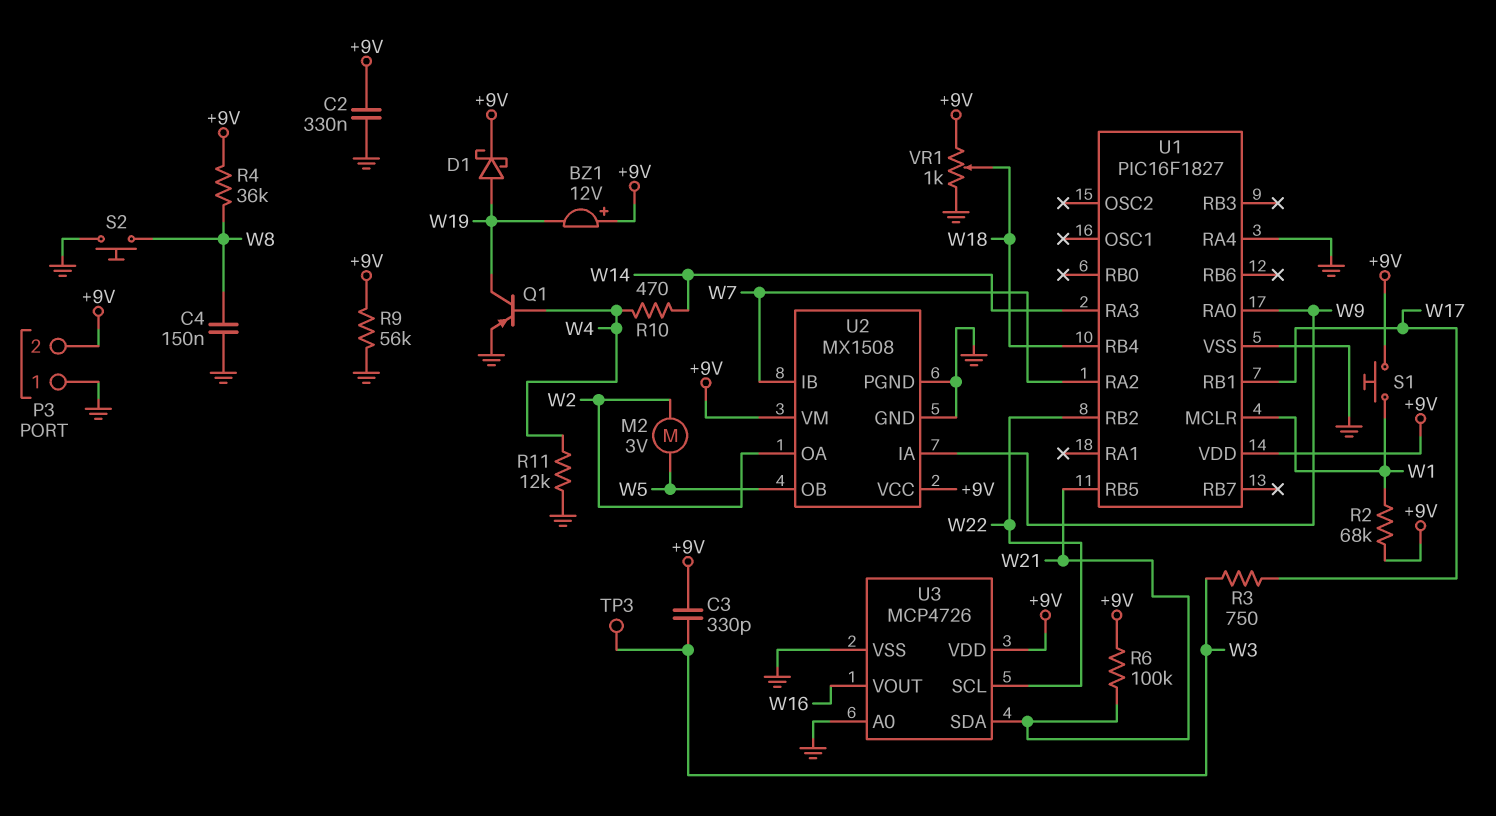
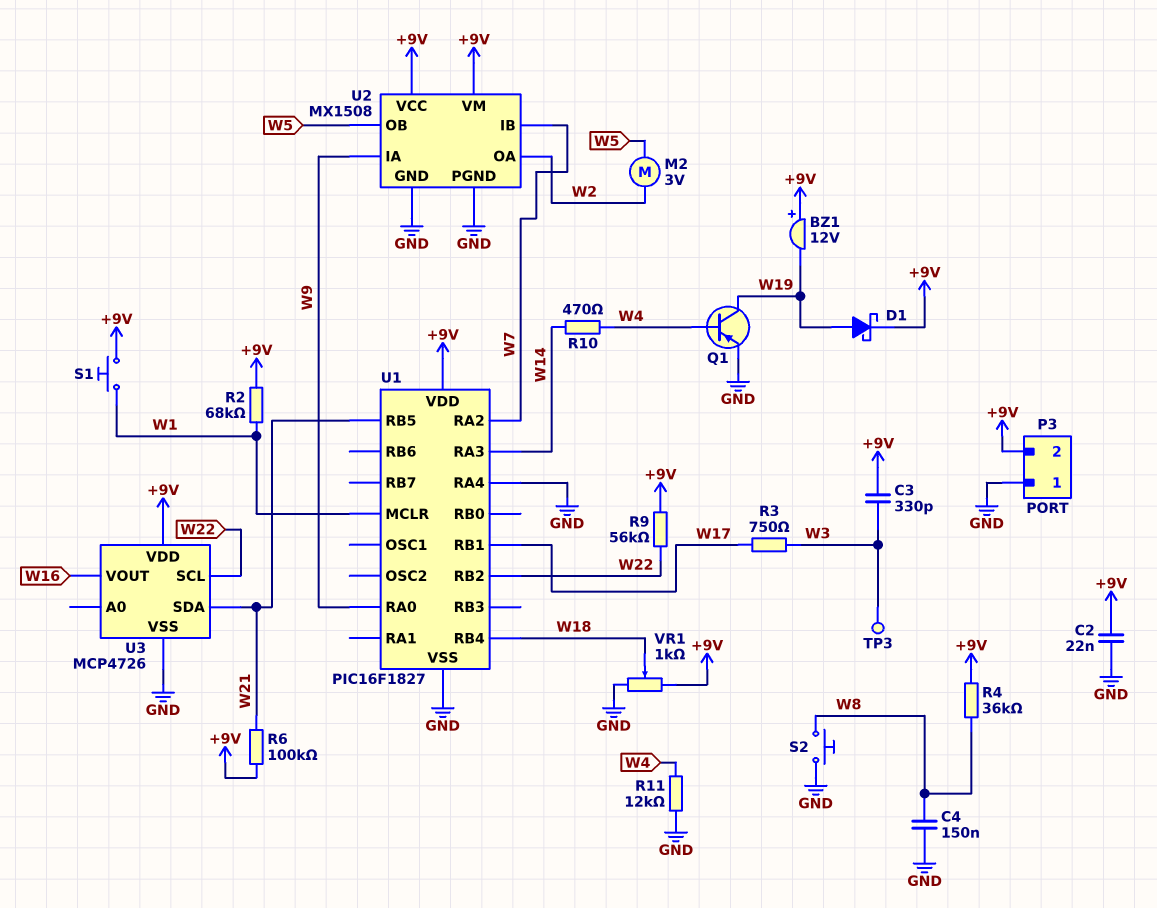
C2: 330nF (+9V, GND) -> 22nF (+9V, GND)
R9: 56k (+9V, GND) -> 56k (+9V, W22)
U3 pin A0: GND -> none

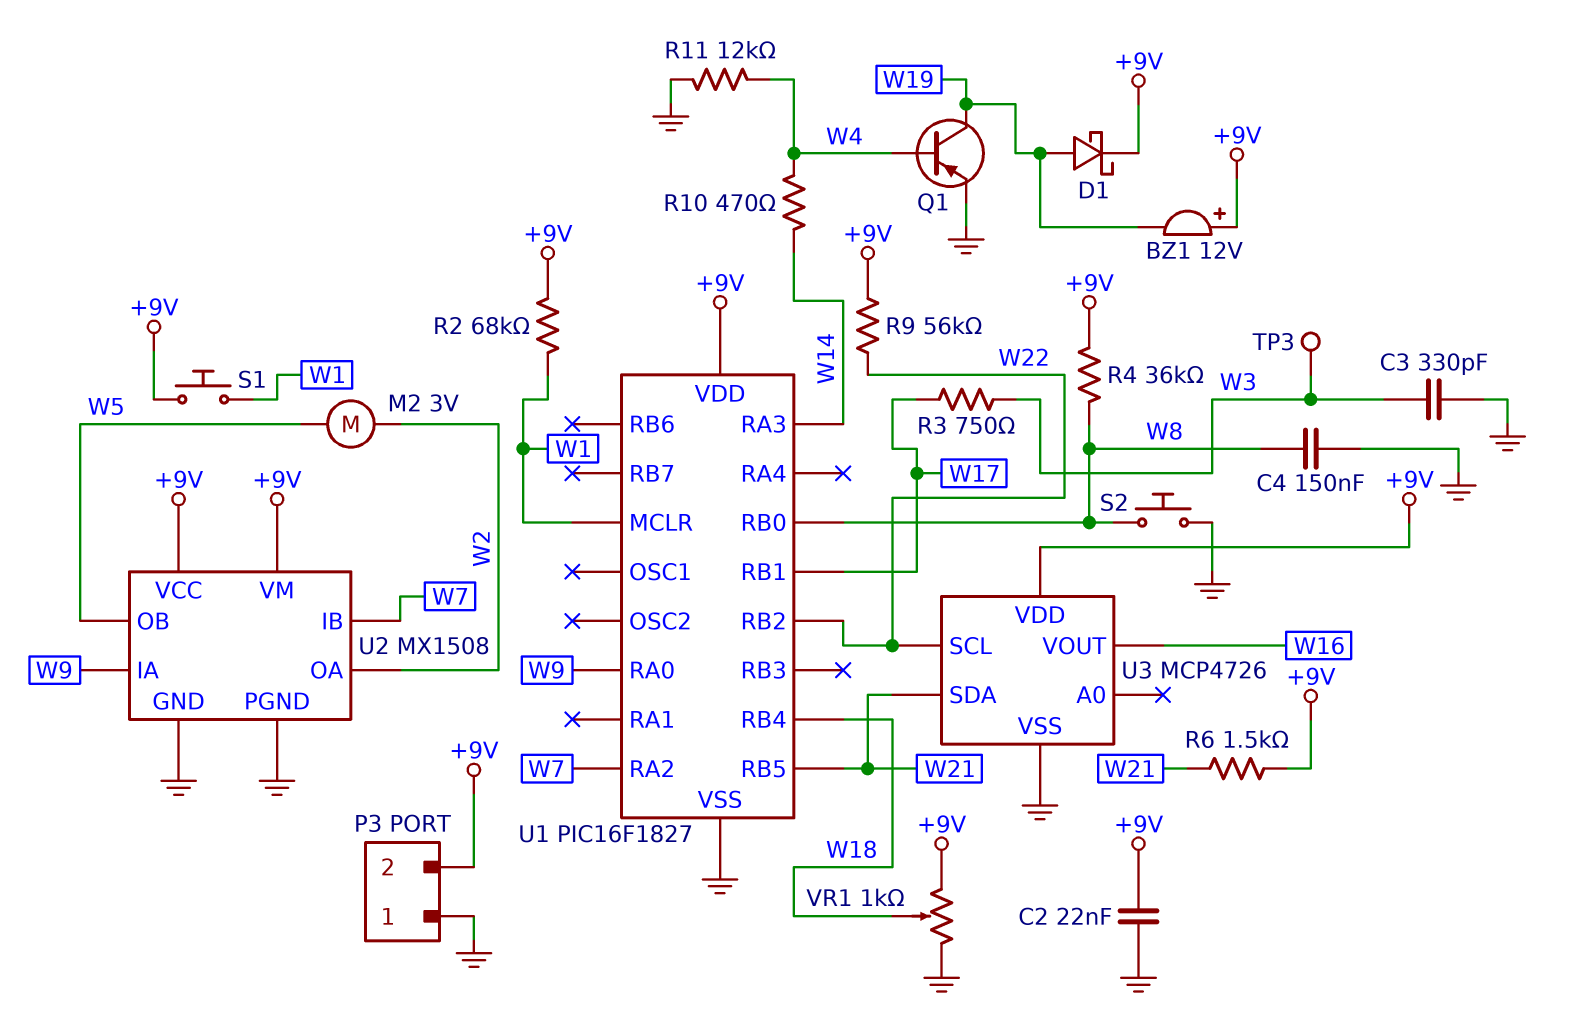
C3: 330pF (+9V, W3) -> 330pF (GND, W3)
R6: 100k (+9V, W21) -> 1.5k (+9V, W21)
U1 pin RA4: GND -> none
U1 pin RB0: none -> W8

